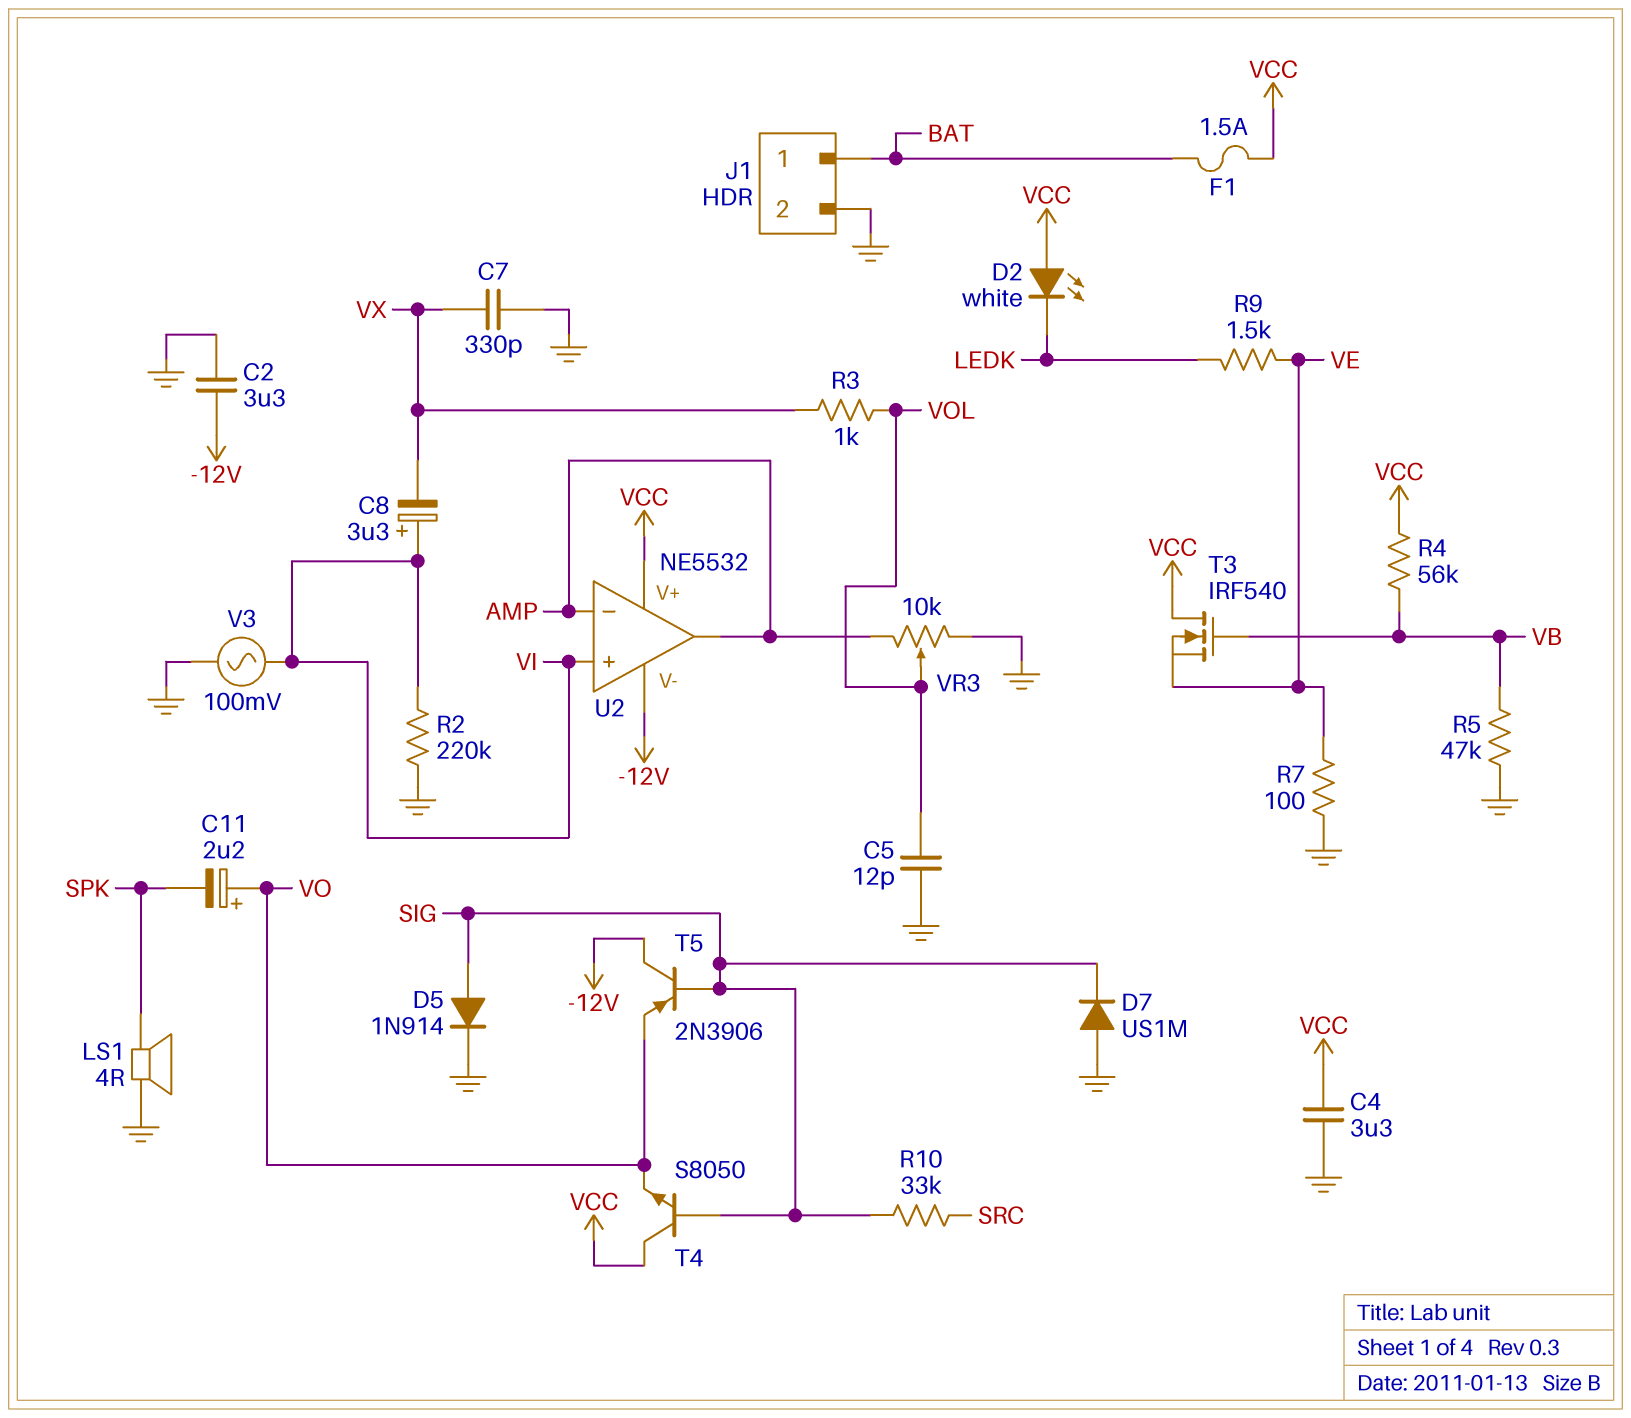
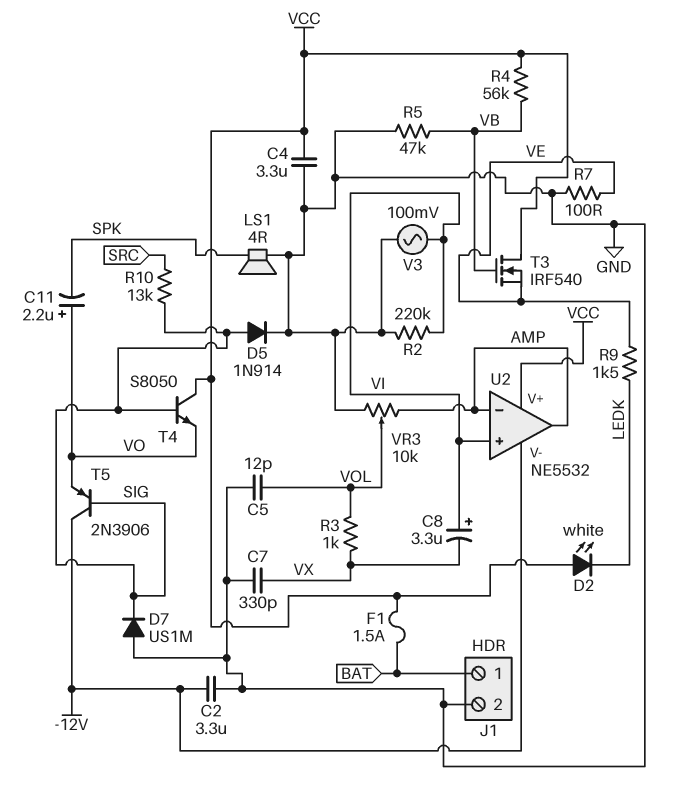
R10: 33k (SIG, SRC) -> 13k (SIG, SRC)

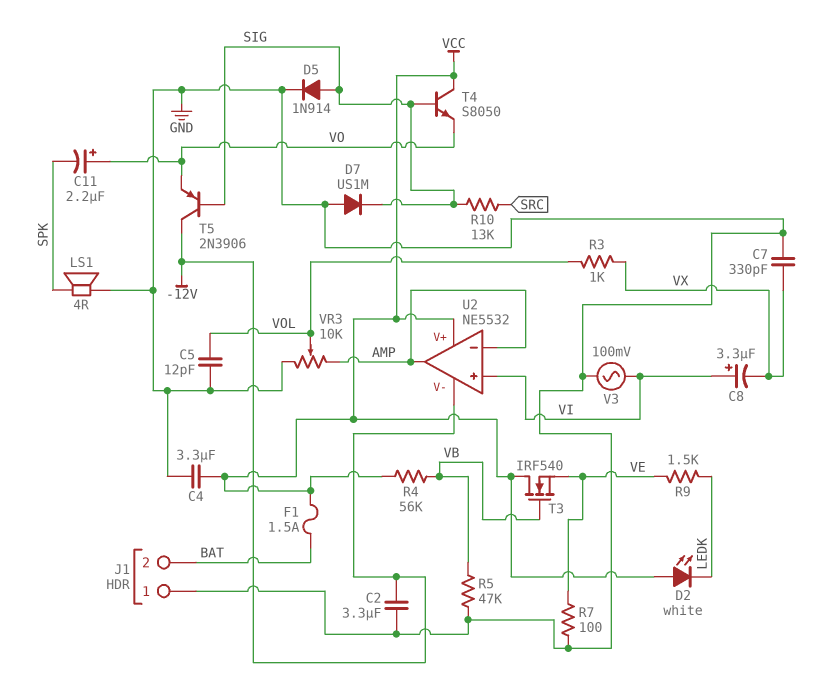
J1 pin 1: BAT -> GND
J1 pin 2: GND -> BAT
R2: 220k (GND, VI) -> none

